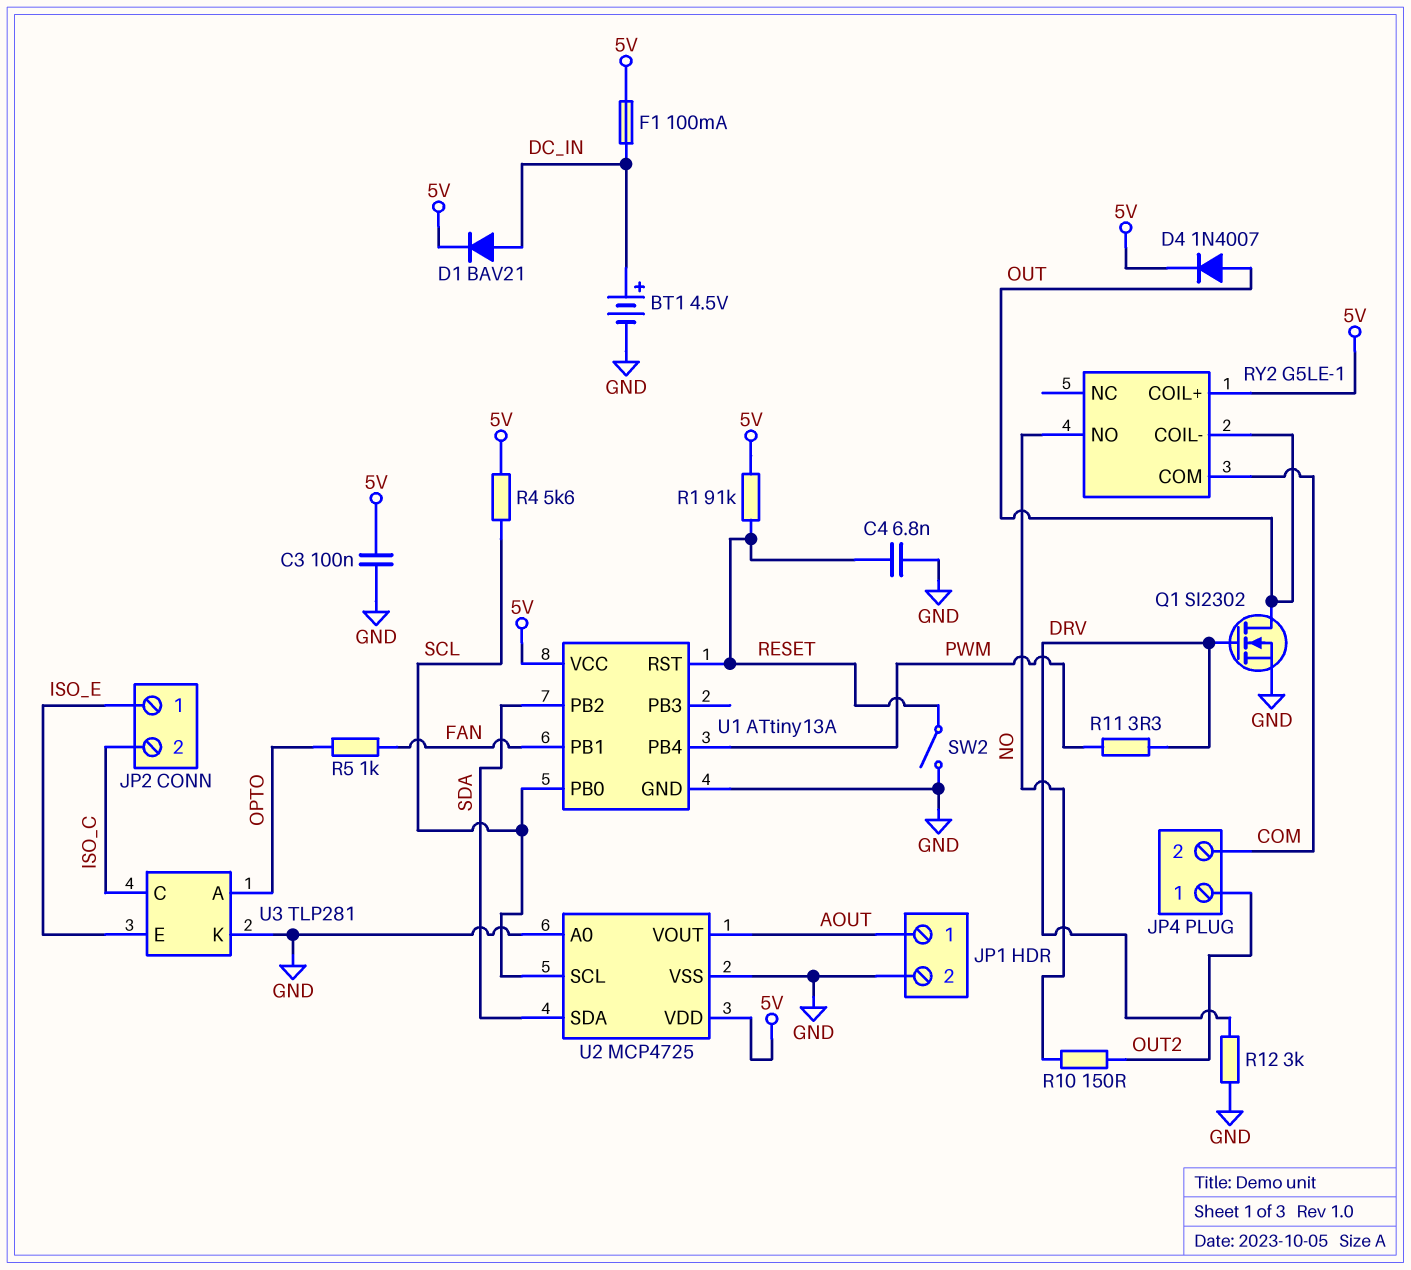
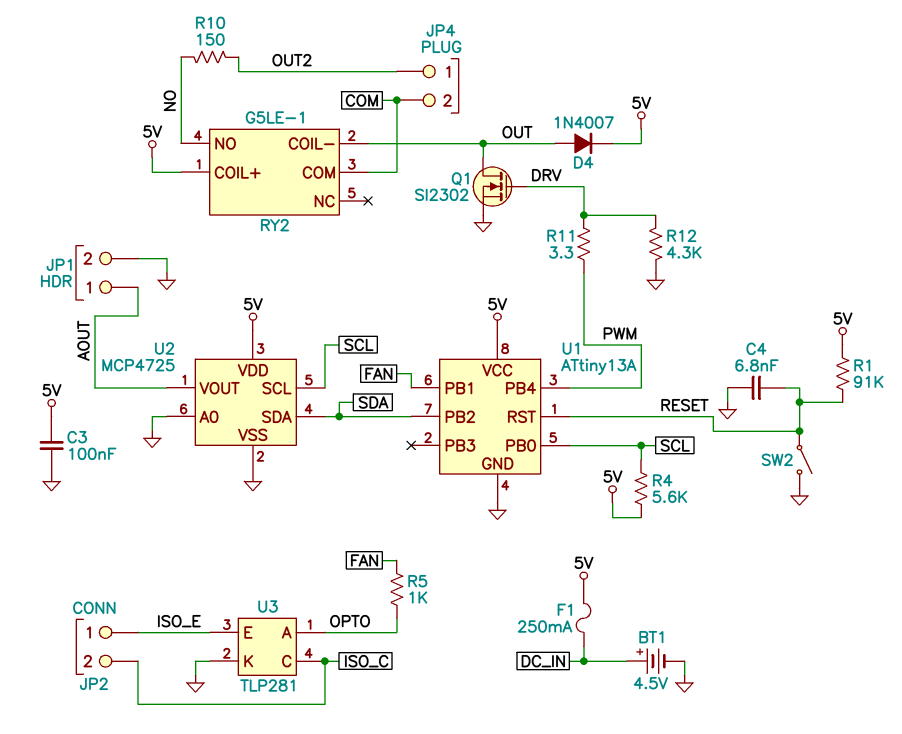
D1: diode BAV21 (A DC_IN, K 5V) -> none
F1: 100mA (5V, DC_IN) -> 250mA (5V, DC_IN)
R12: 3k (DRV, GND) -> 4.3k (DRV, GND)

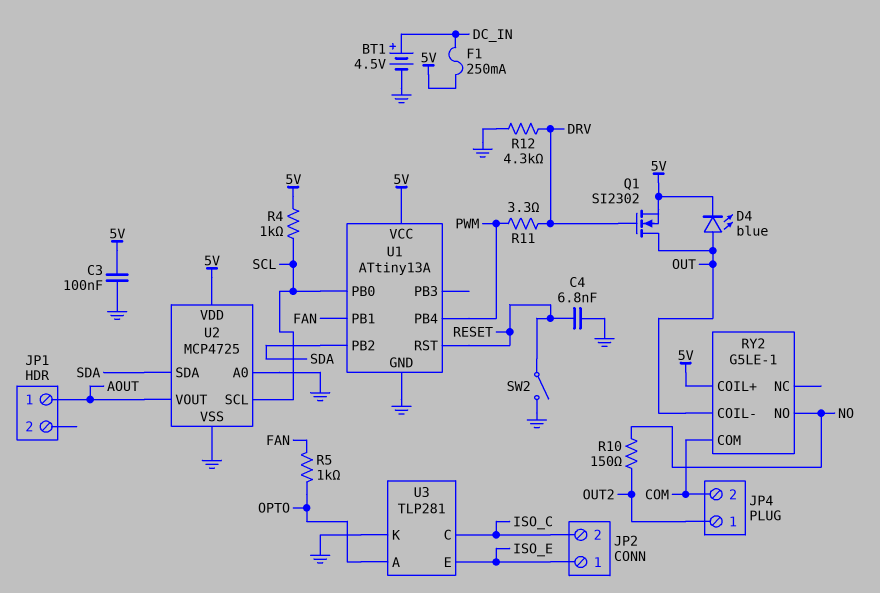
D4: diode 1N4007 (A OUT, K 5V) -> LED blue (A OUT, K 5V)
JP1 pin 2: GND -> none
Q1: NMOS SI2302 (G DRV, D OUT, S GND) -> NMOS SI2302 (G DRV, D OUT, S 5V)
R1: 91k (5V, RESET) -> none
R4: 5.6k (5V, SCL) -> 1k (5V, SCL)

